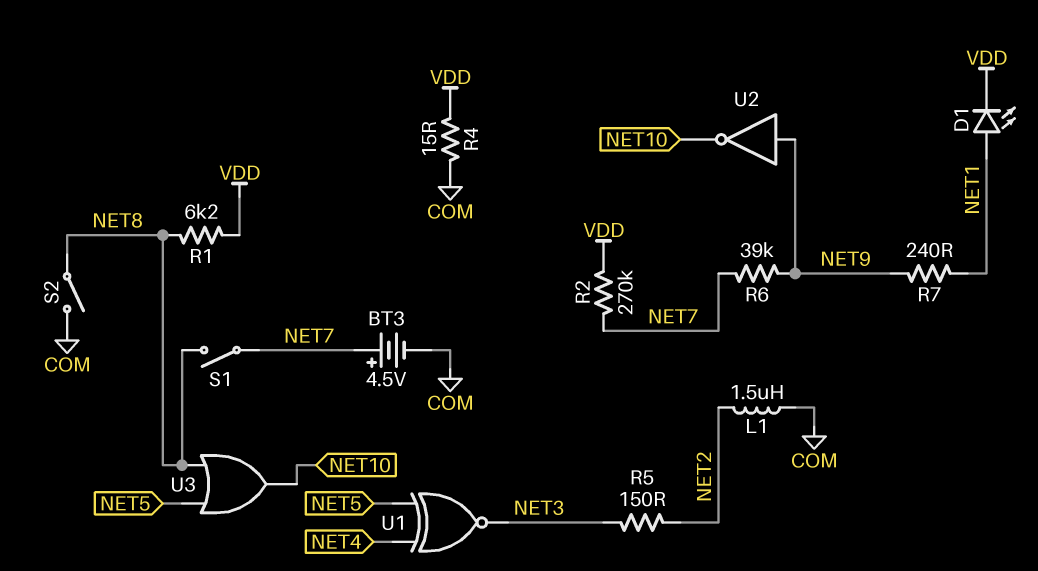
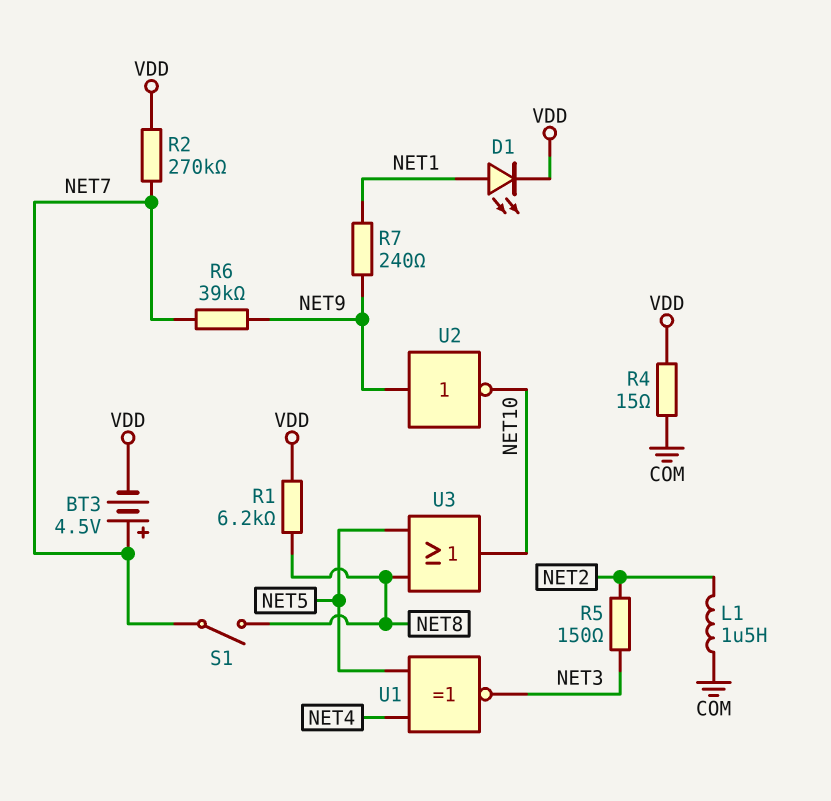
BT3: 4.5V (plus NET7, minus COM) -> 4.5V (plus NET7, minus VDD)
S2: switch (COM, NET8) -> none

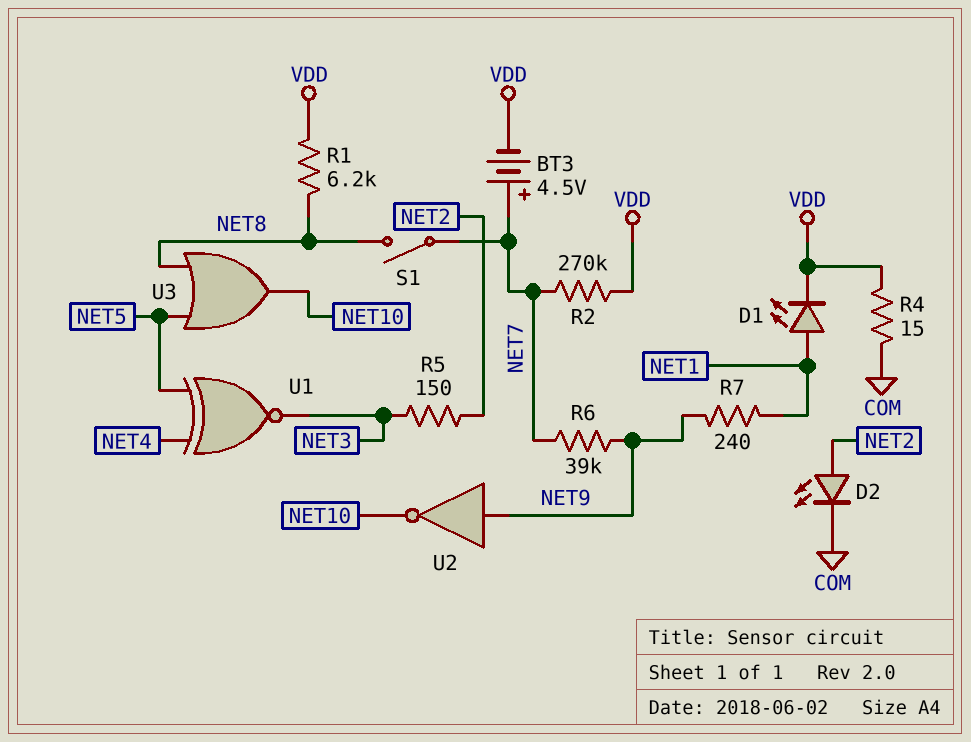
D2: none -> LED (A NET2, K COM)
L1: 1.5uH (COM, NET2) -> none

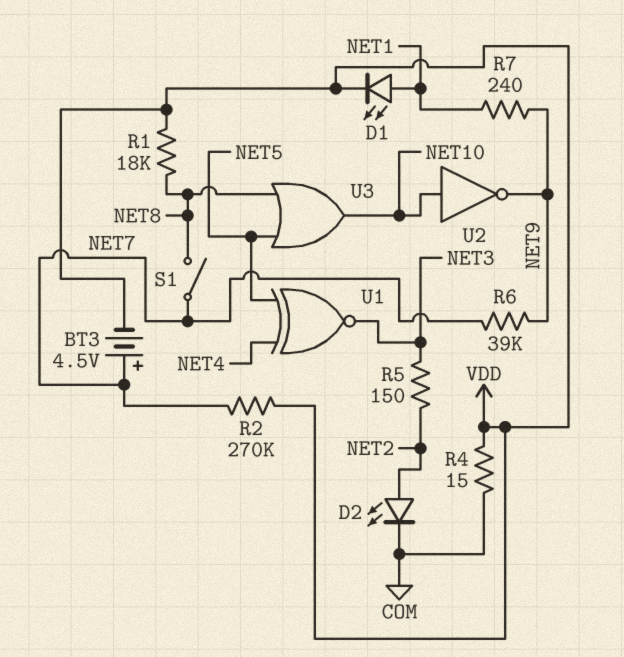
R1: 6.2k (NET8, VDD) -> 18k (NET8, VDD)
U2: NOT (in NET9, out NET10) -> NOT (in NET10, out NET9)

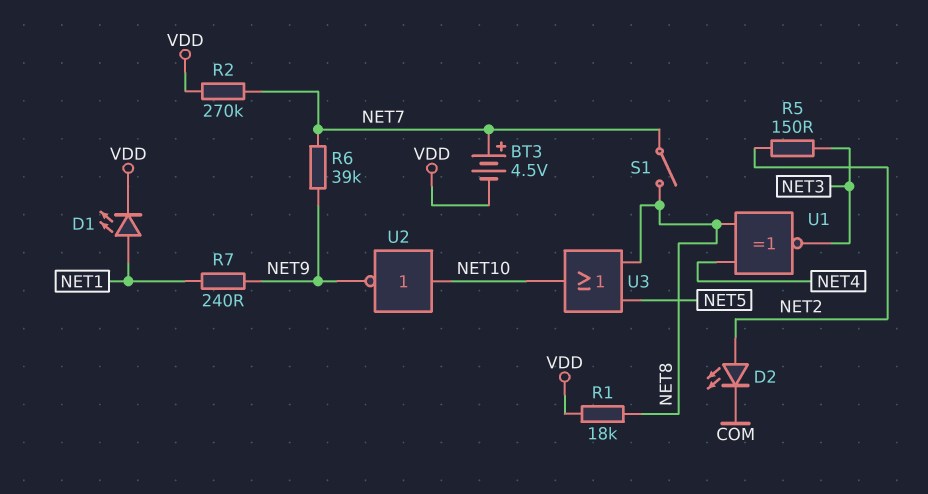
R4: 15 (COM, VDD) -> none
U1: XNOR (in NET4, in NET5, out NET3) -> XNOR (in NET4, in NET8, out NET3)

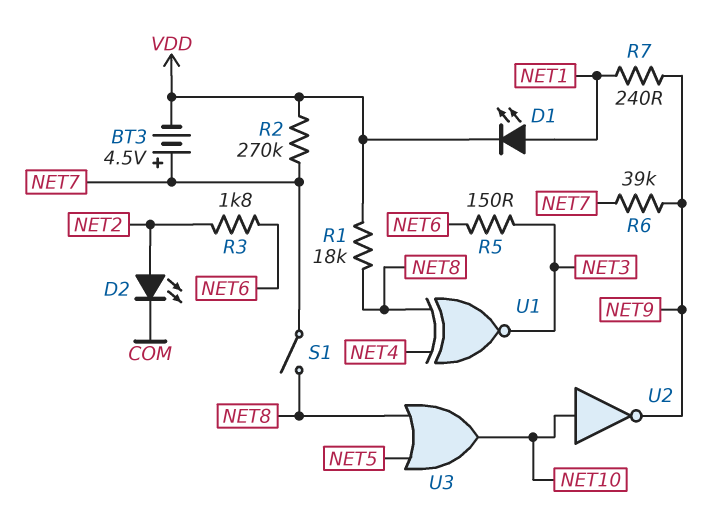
R3: none -> 1.8k (NET2, NET6)
R5: 150 (NET2, NET3) -> 150 (NET3, NET6)

